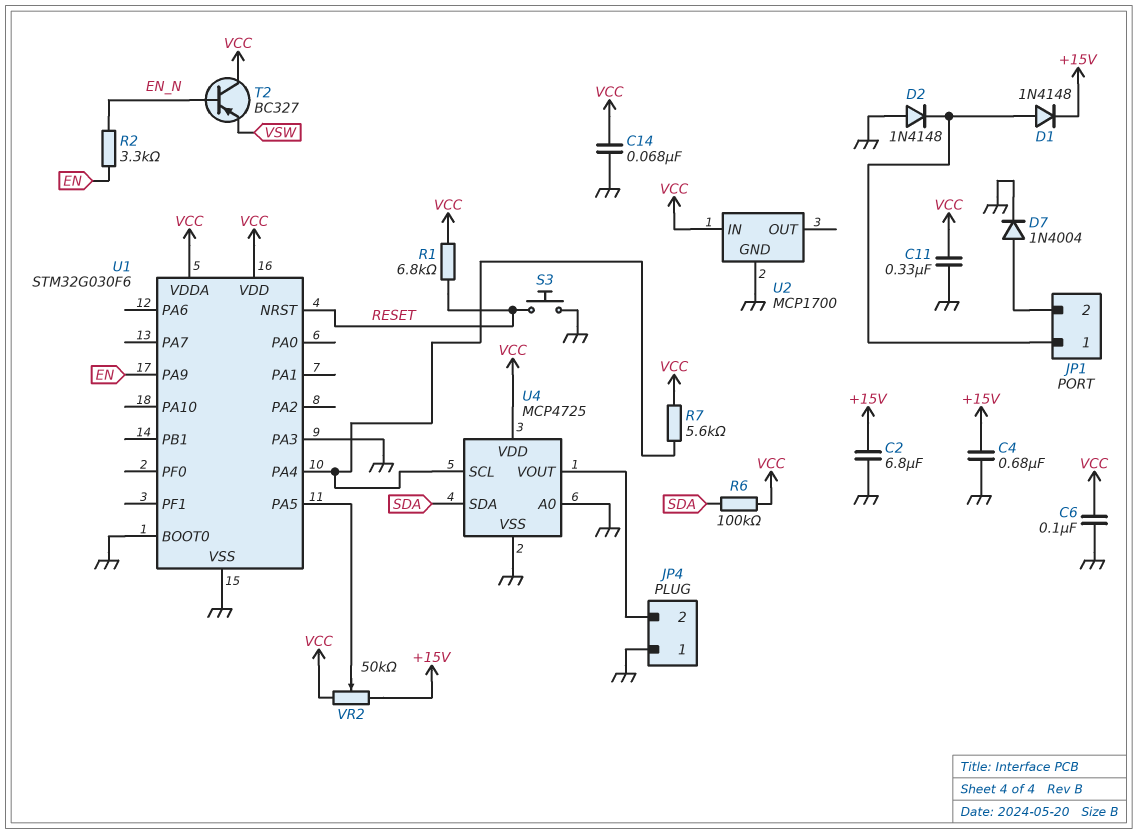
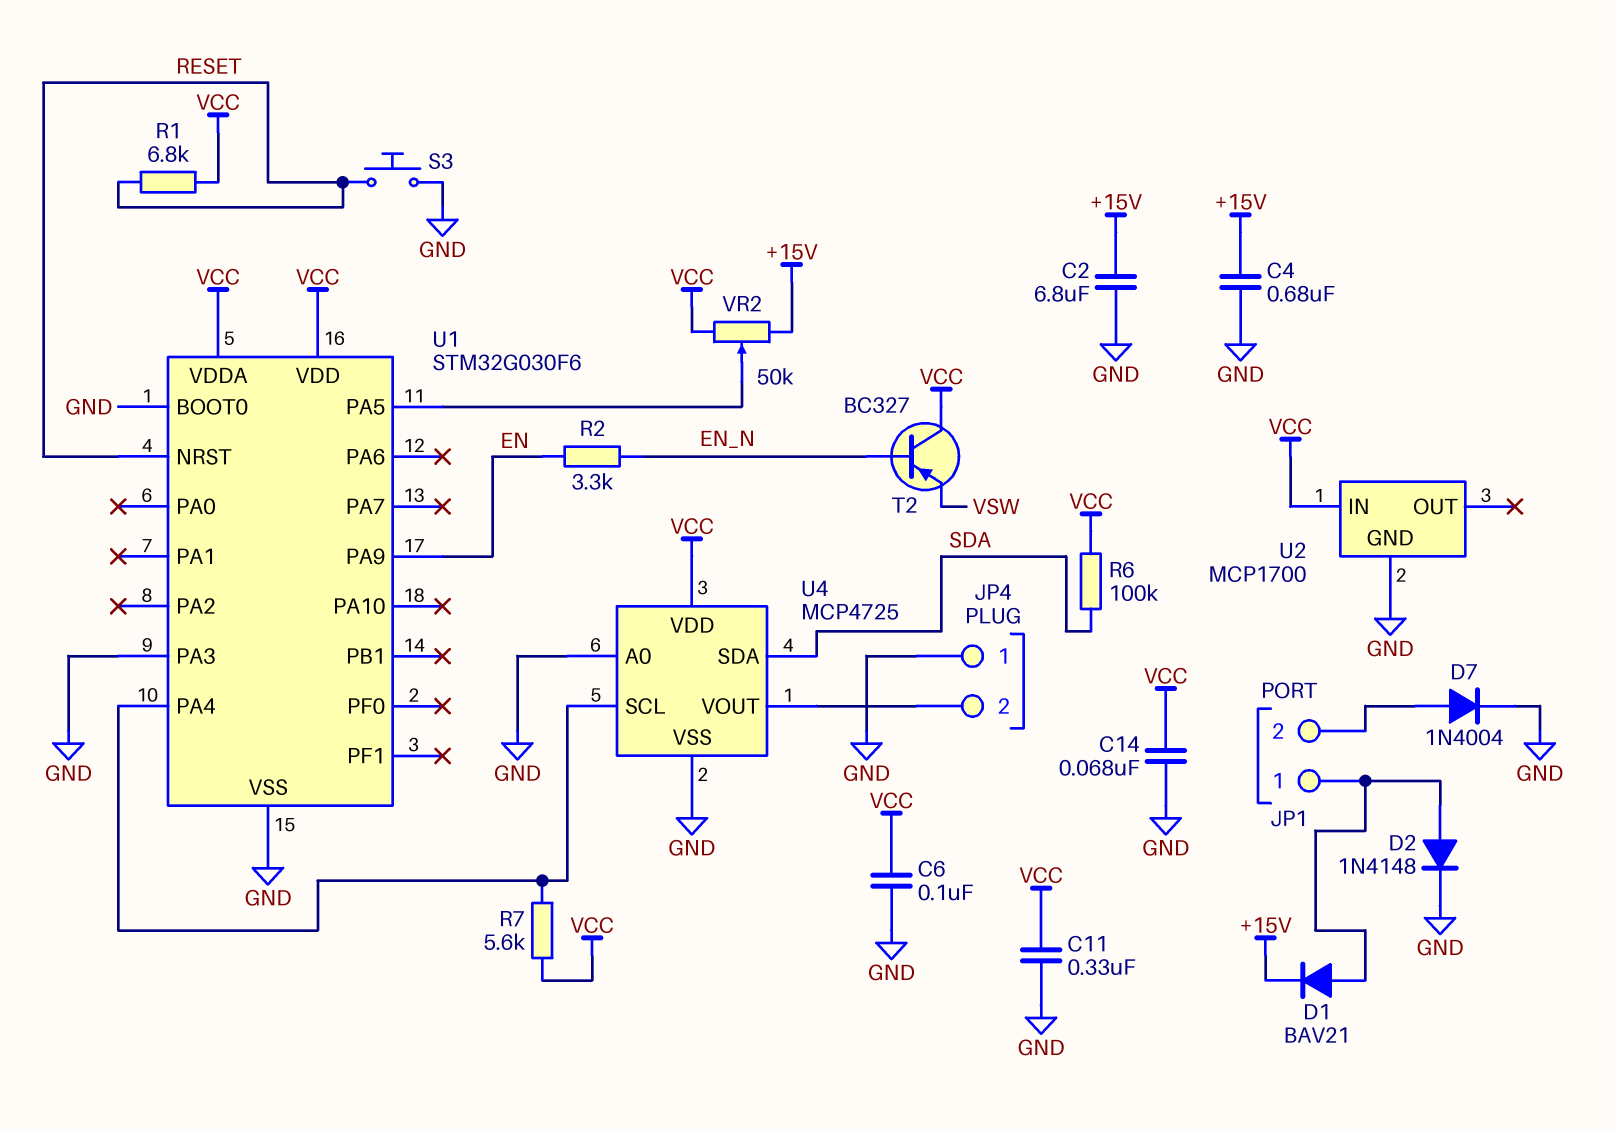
D1: diode 1N4148 (A JP1/1, K +15V) -> diode BAV21 (A JP1/1, K +15V)
D2: diode 1N4148 (A GND, K JP1/1) -> diode 1N4148 (A JP1/1, K GND)

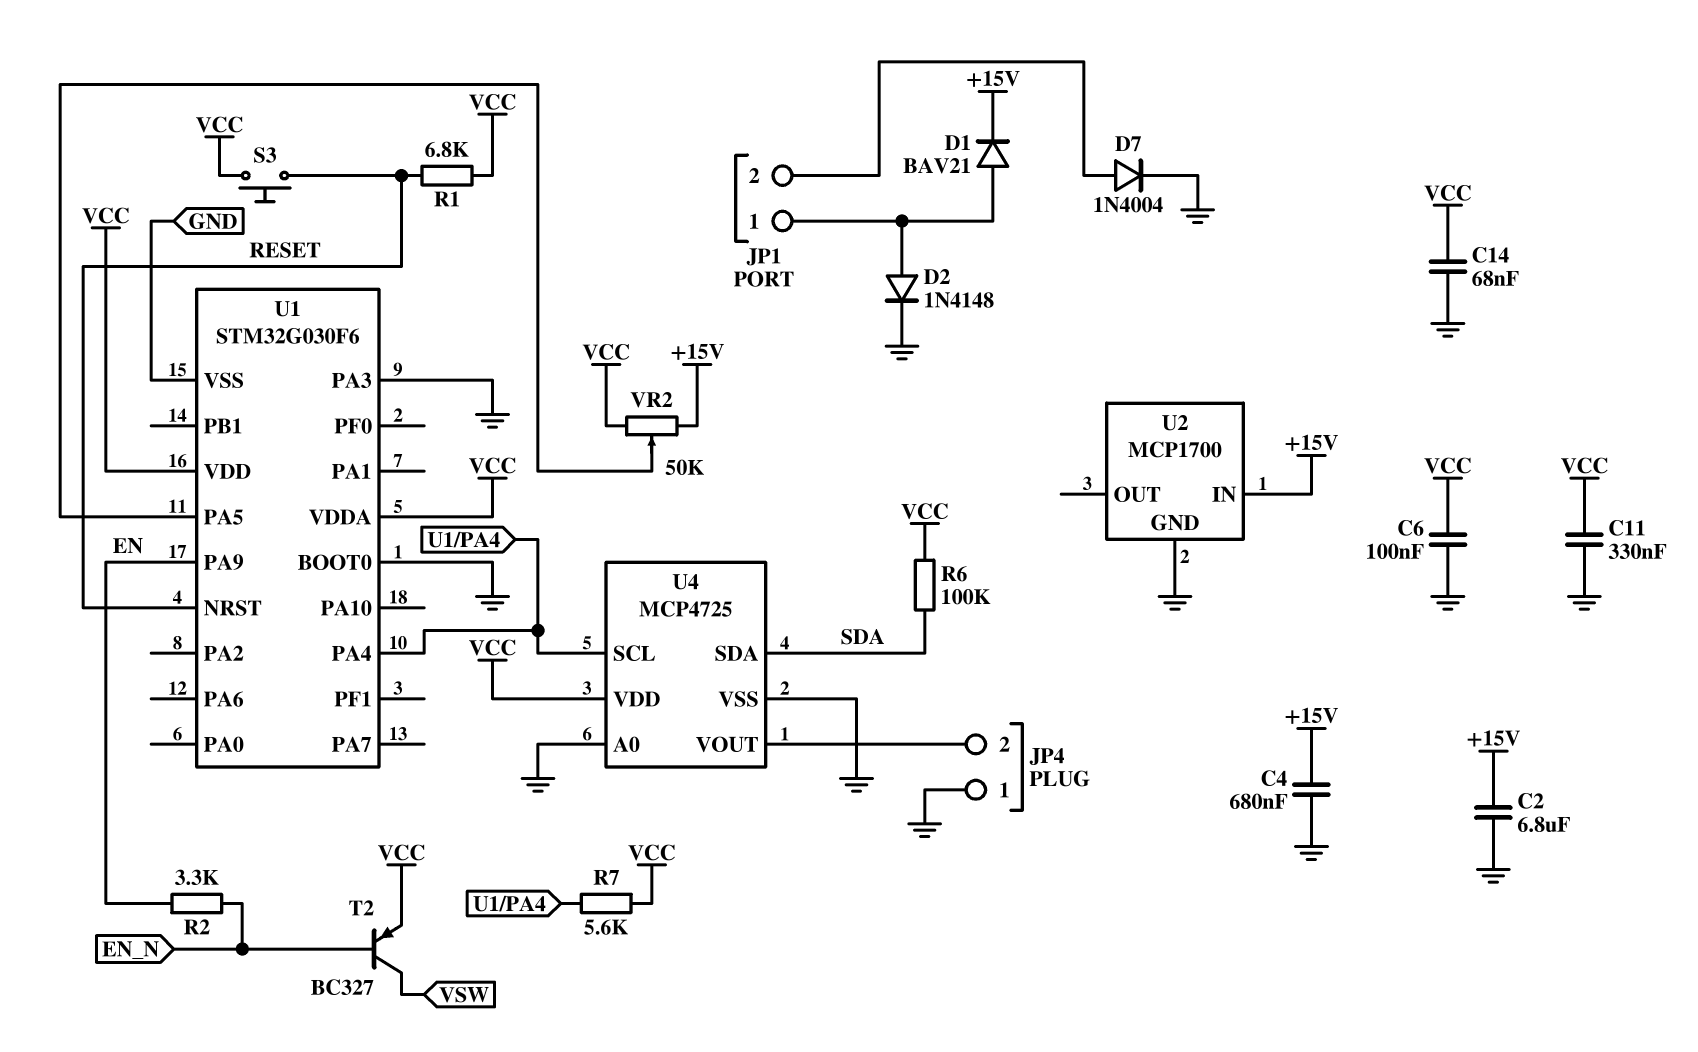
S3: button (GND, RESET) -> button (RESET, VCC)
T2: PNP BC327 (B EN_N, C VCC, E VSW) -> PNP BC327 (B EN_N, C VSW, E VCC)
U2 pin IN: VCC -> +15V

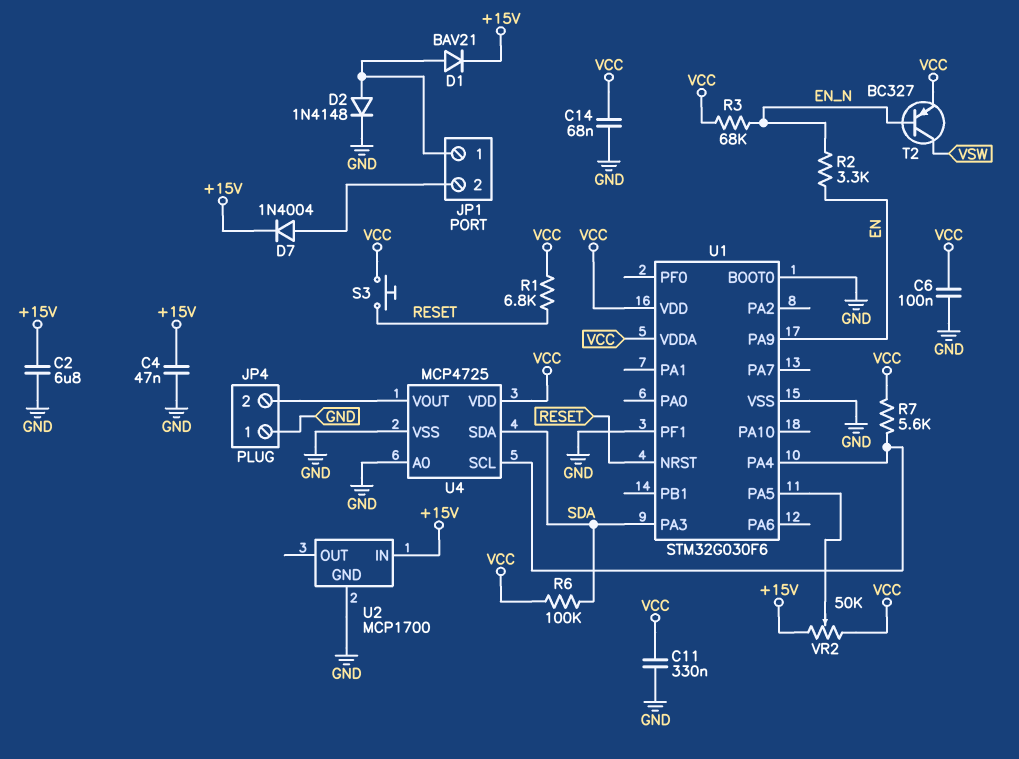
C4: 680nF (+15V, GND) -> 47nF (+15V, GND)
D7: diode 1N4004 (A JP1/2, K GND) -> diode 1N4004 (A JP1/2, K +15V)
R3: none -> 68k (EN_N, VCC)
U1 pin PA3: GND -> SDA
U1 pin PF1: none -> GND

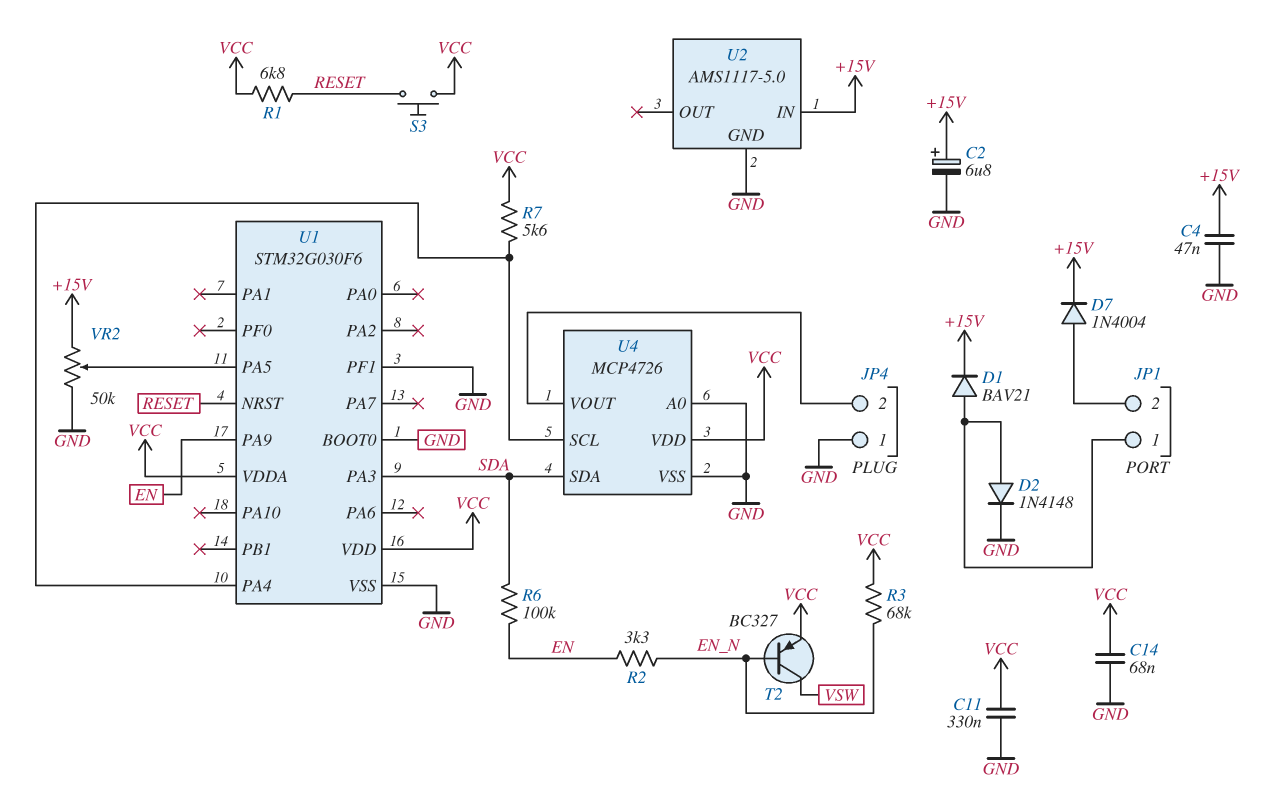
C2: 6.8uF (+15V, GND) -> 6.8uF (plus +15V, minus GND)
C6: 100nF (GND, VCC) -> none
R6: 100k (SDA, VCC) -> 100k (EN, SDA)
U2: MCP1700 -> AMS1117-5.0
U4: MCP4725 -> MCP4726
VR2: 50k (+15V, VCC, wiper U1/PA5) -> 50k (+15V, GND, wiper U1/PA5)

